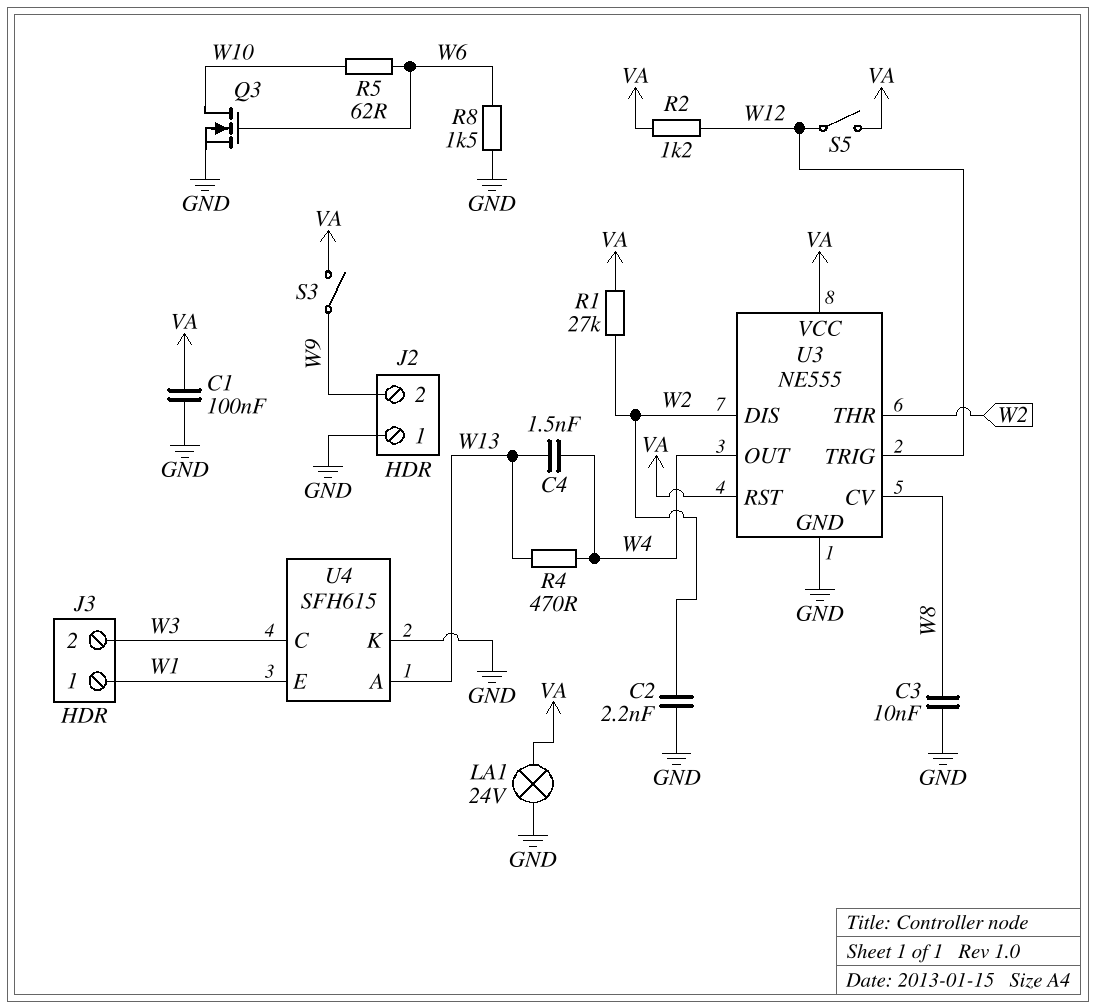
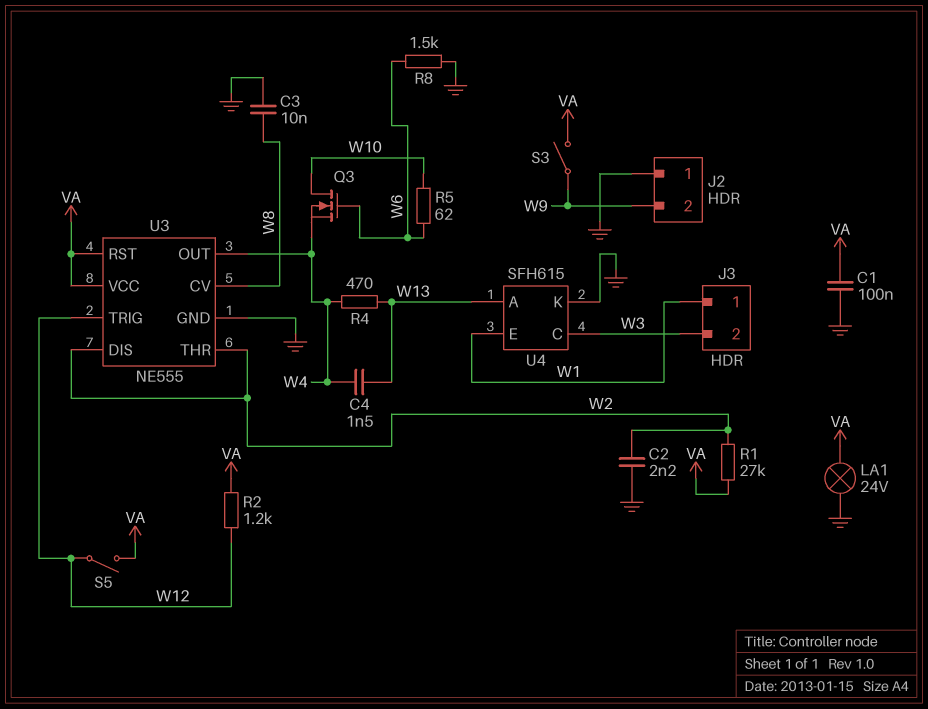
Q3: NMOS (G W6, D W10, S GND) -> NMOS (G W6, D W10, S W4)

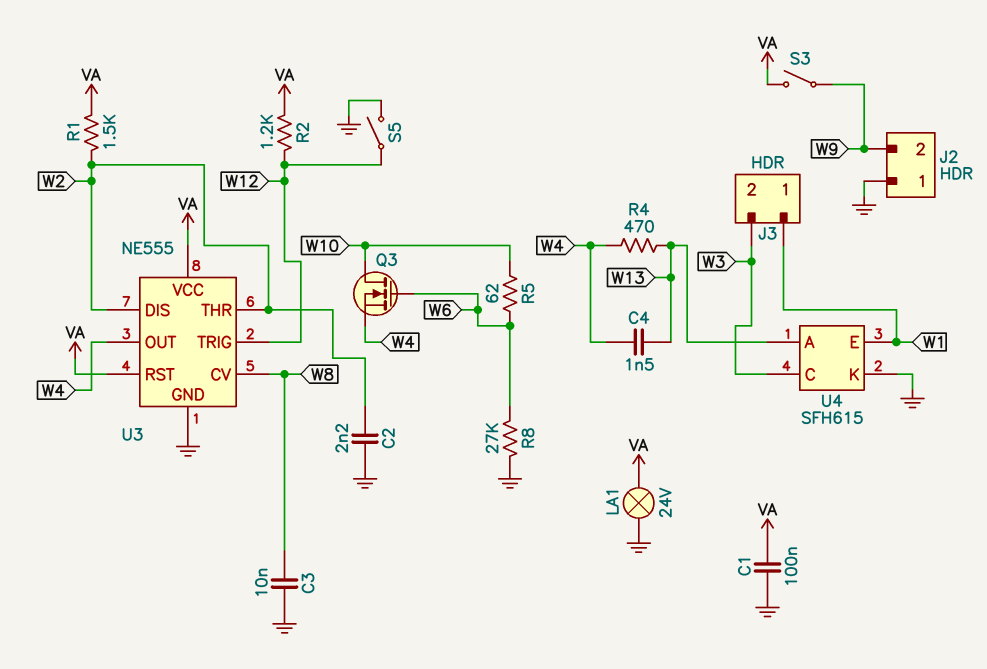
R1: 27k (VA, W2) -> 1.5k (VA, W2)
R8: 1.5k (GND, W6) -> 27k (GND, W6)
S5: switch (VA, W12) -> switch (GND, W12)

